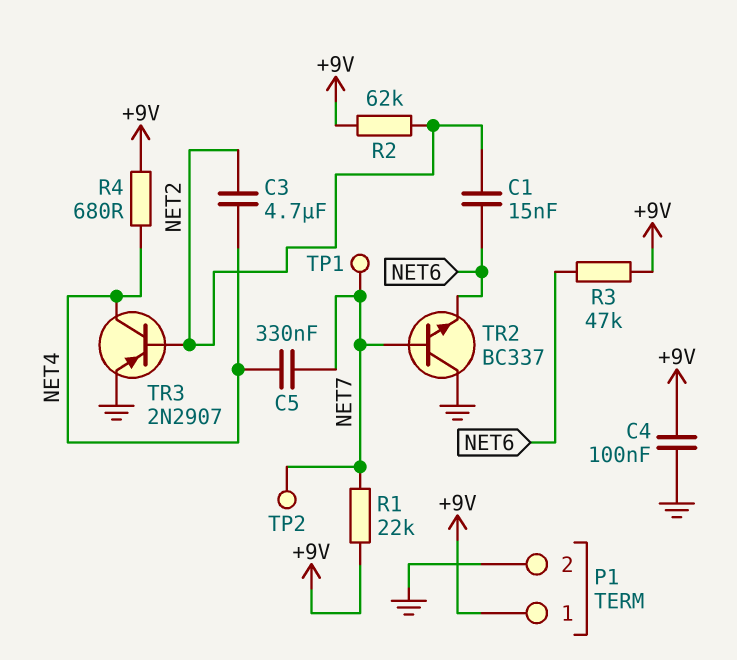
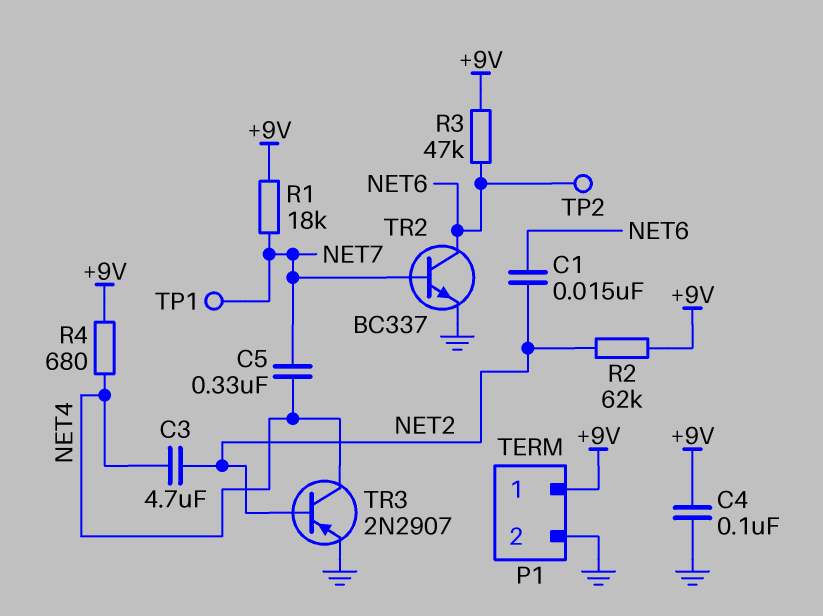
R1: 22k (+9V, NET7) -> 18k (+9V, NET7)
TP2: test point (NET7) -> test point (NET6)
TR2: NPN BC337 (B NET7, C GND, E NET6) -> NPN BC337 (B NET7, C NET6, E GND)

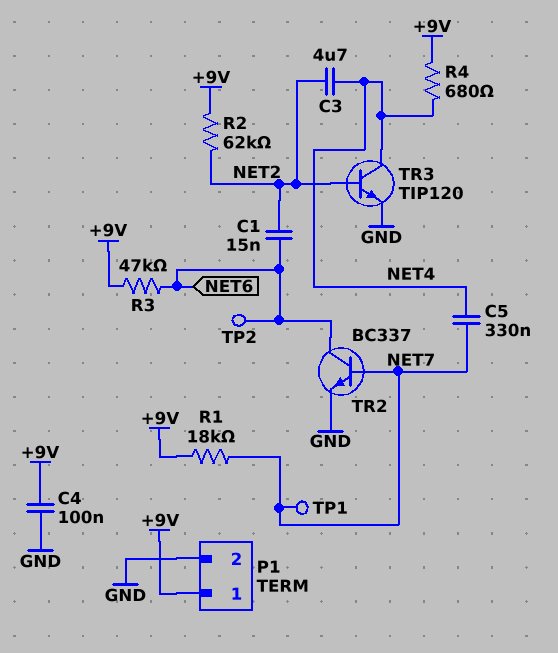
TR3: PNP 2N2907 (B NET2, C NET4, E GND) -> NPN TIP120 (B NET2, C NET4, E GND)

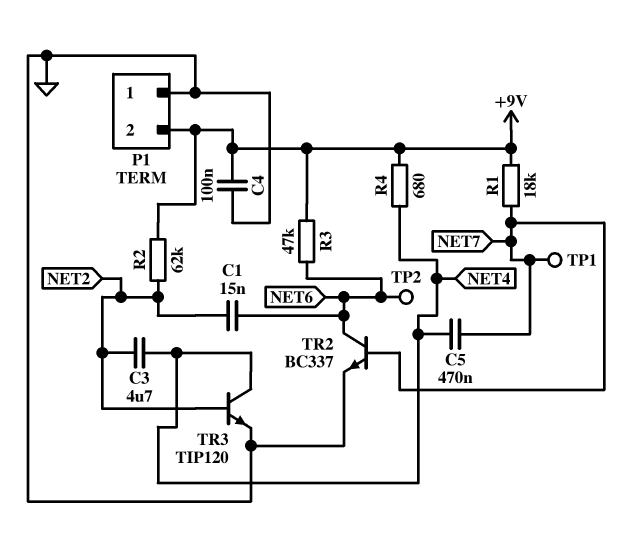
C5: 330nF (NET4, NET7) -> 470nF (NET4, NET7)
P1 pin 1: +9V -> GND
P1 pin 2: GND -> +9V

